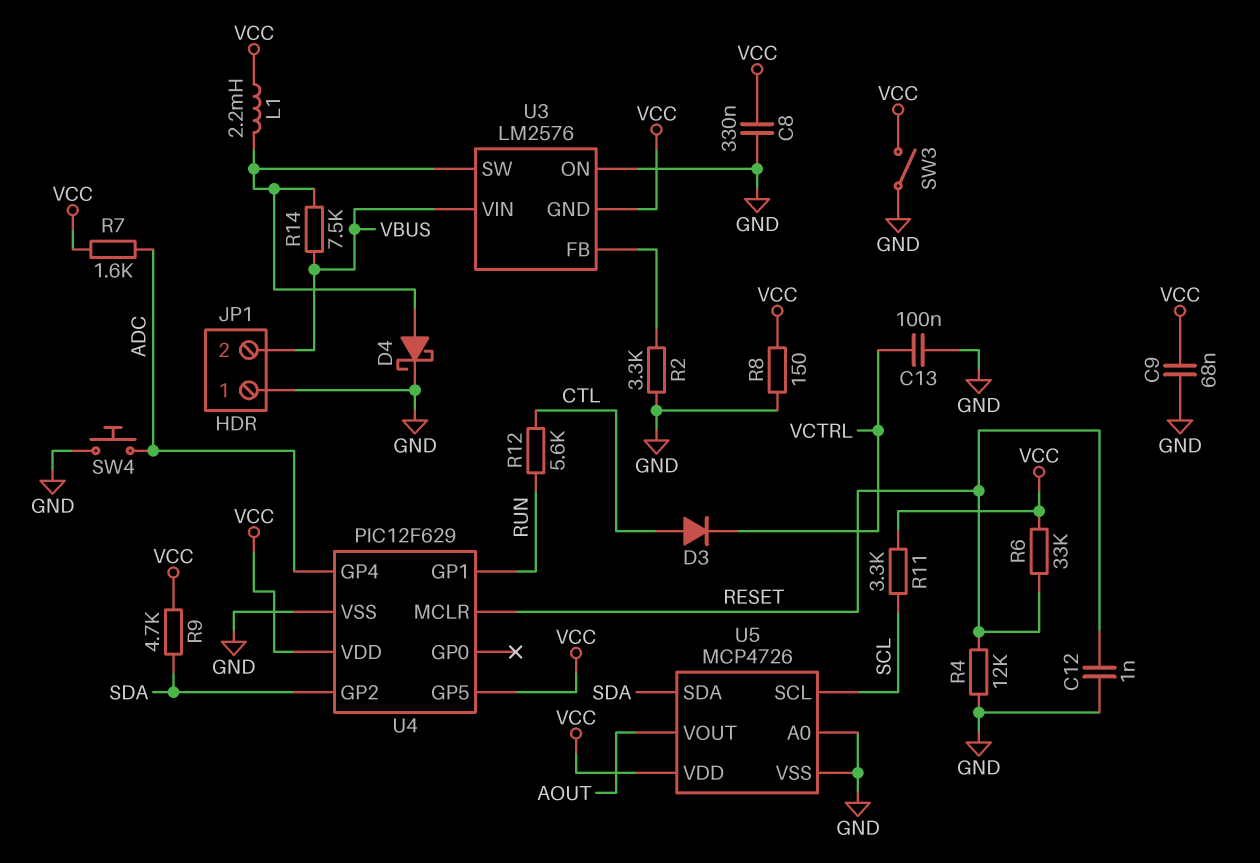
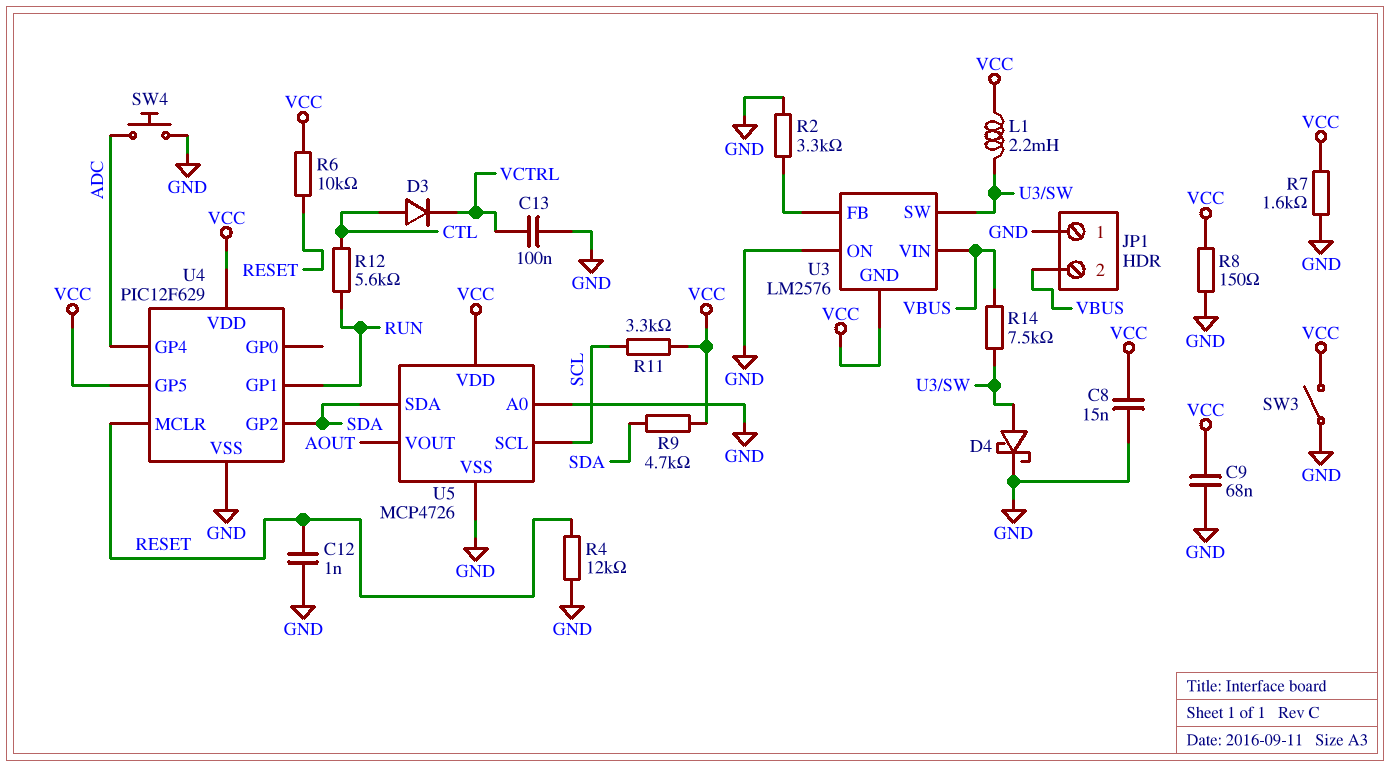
C8: 330nF (GND, VCC) -> 15nF (GND, VCC)
R6: 33k (RESET, VCC) -> 10k (RESET, VCC)
R7: 1.6k (ADC, VCC) -> 1.6k (GND, VCC)

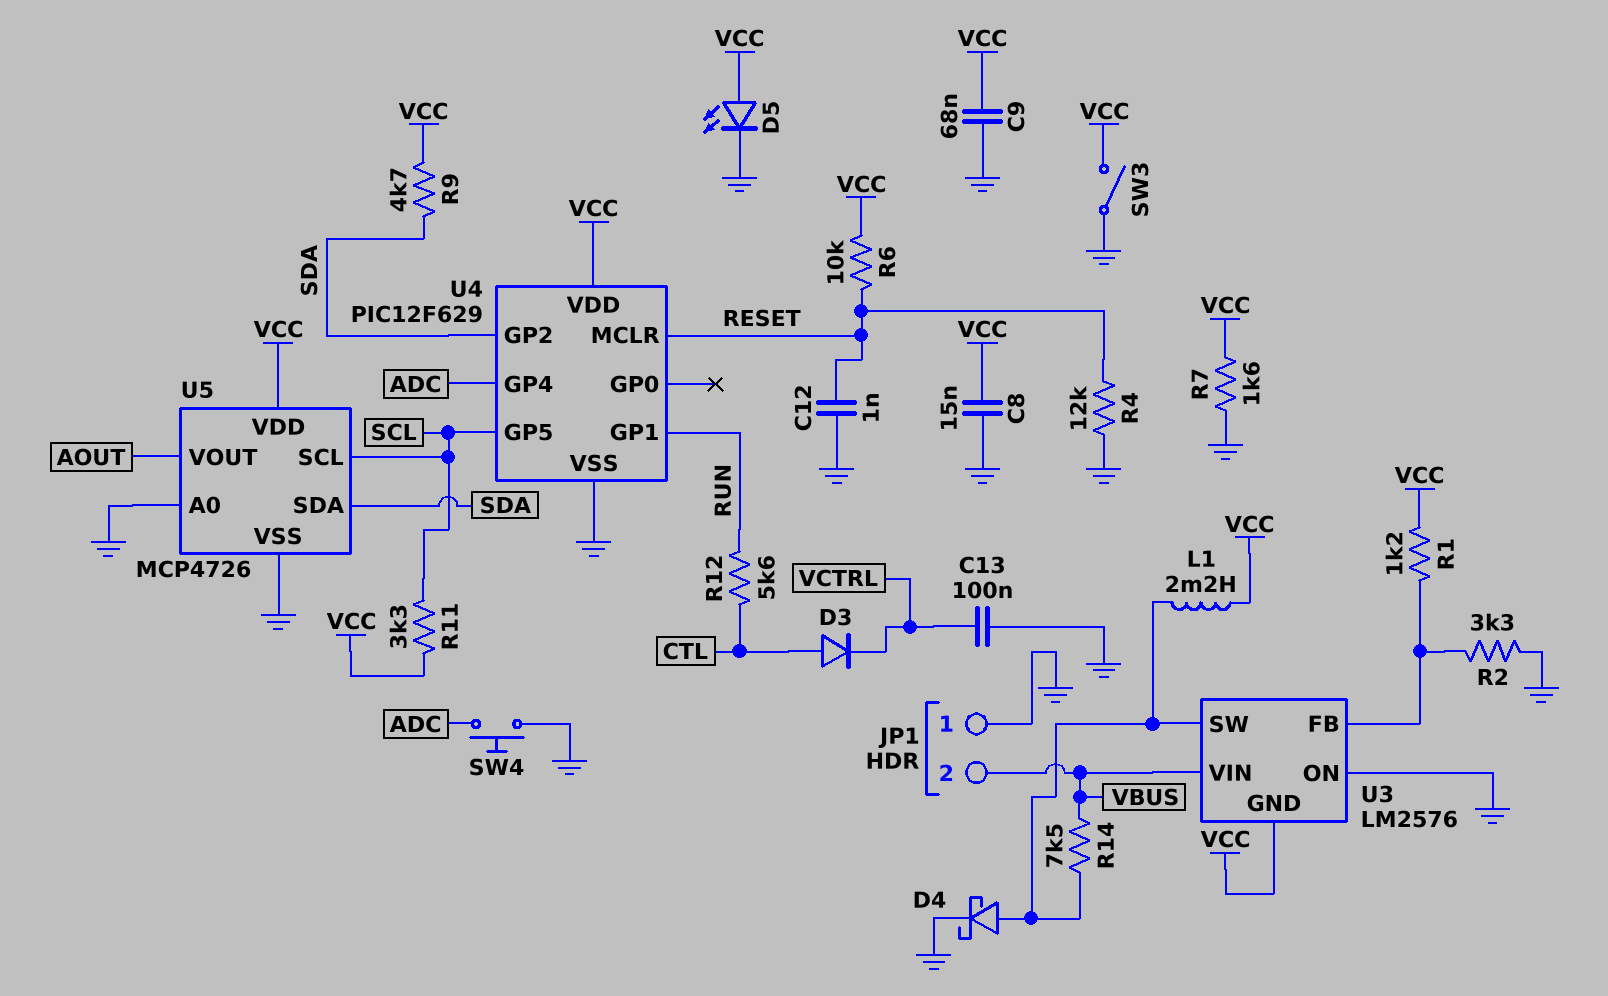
D5: none -> LED (A VCC, K GND)
R1: none -> 1.2k (U3/FB, VCC)
R8: 150 (GND, VCC) -> none
U4 pin GP5: VCC -> SCL

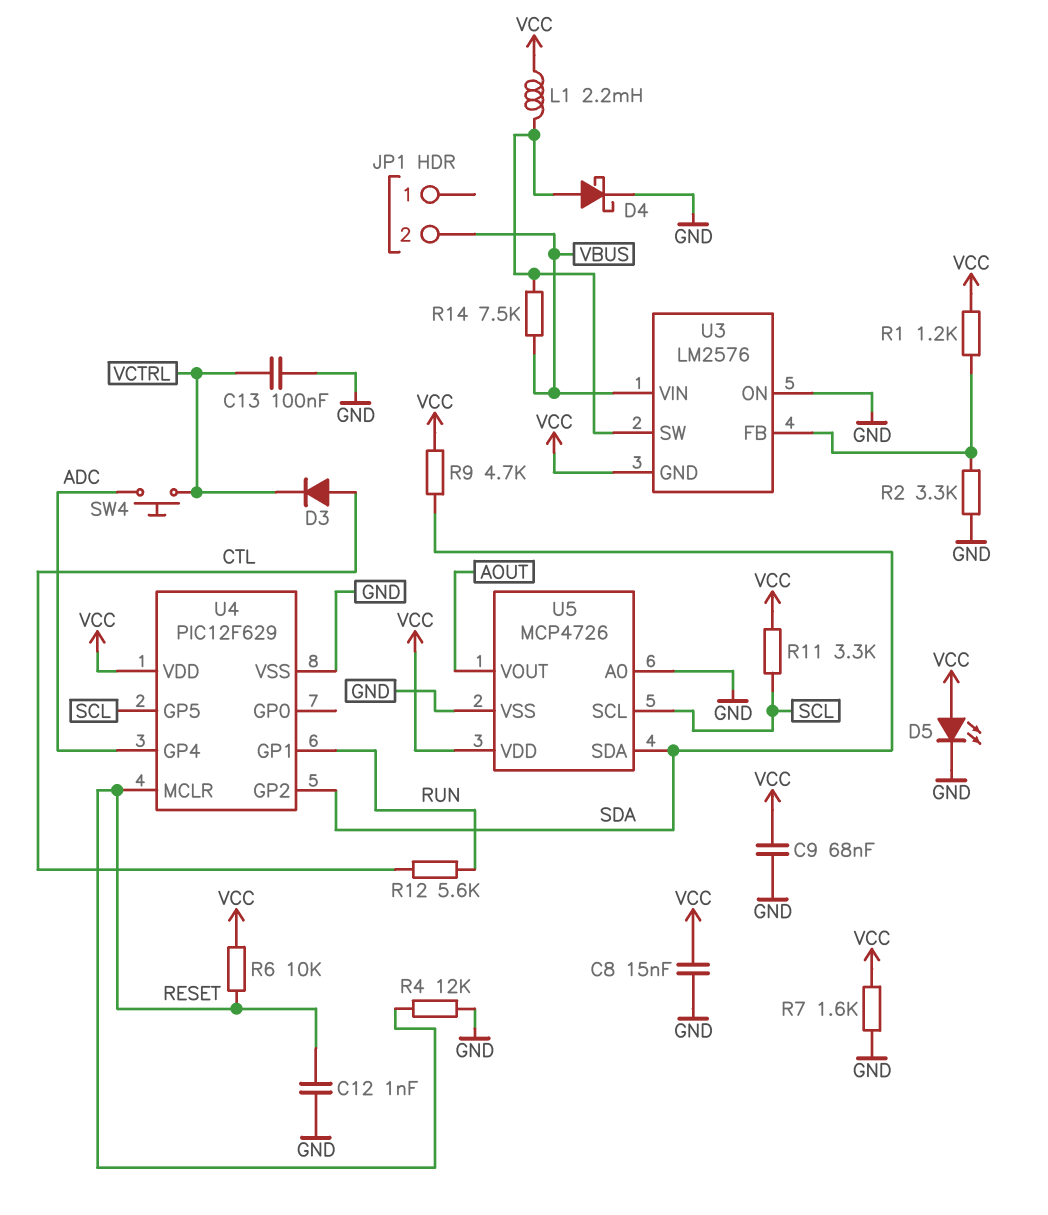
JP1 pin 1: GND -> none
SW3: switch (GND, VCC) -> none
SW4: button (ADC, GND) -> button (ADC, VCTRL)

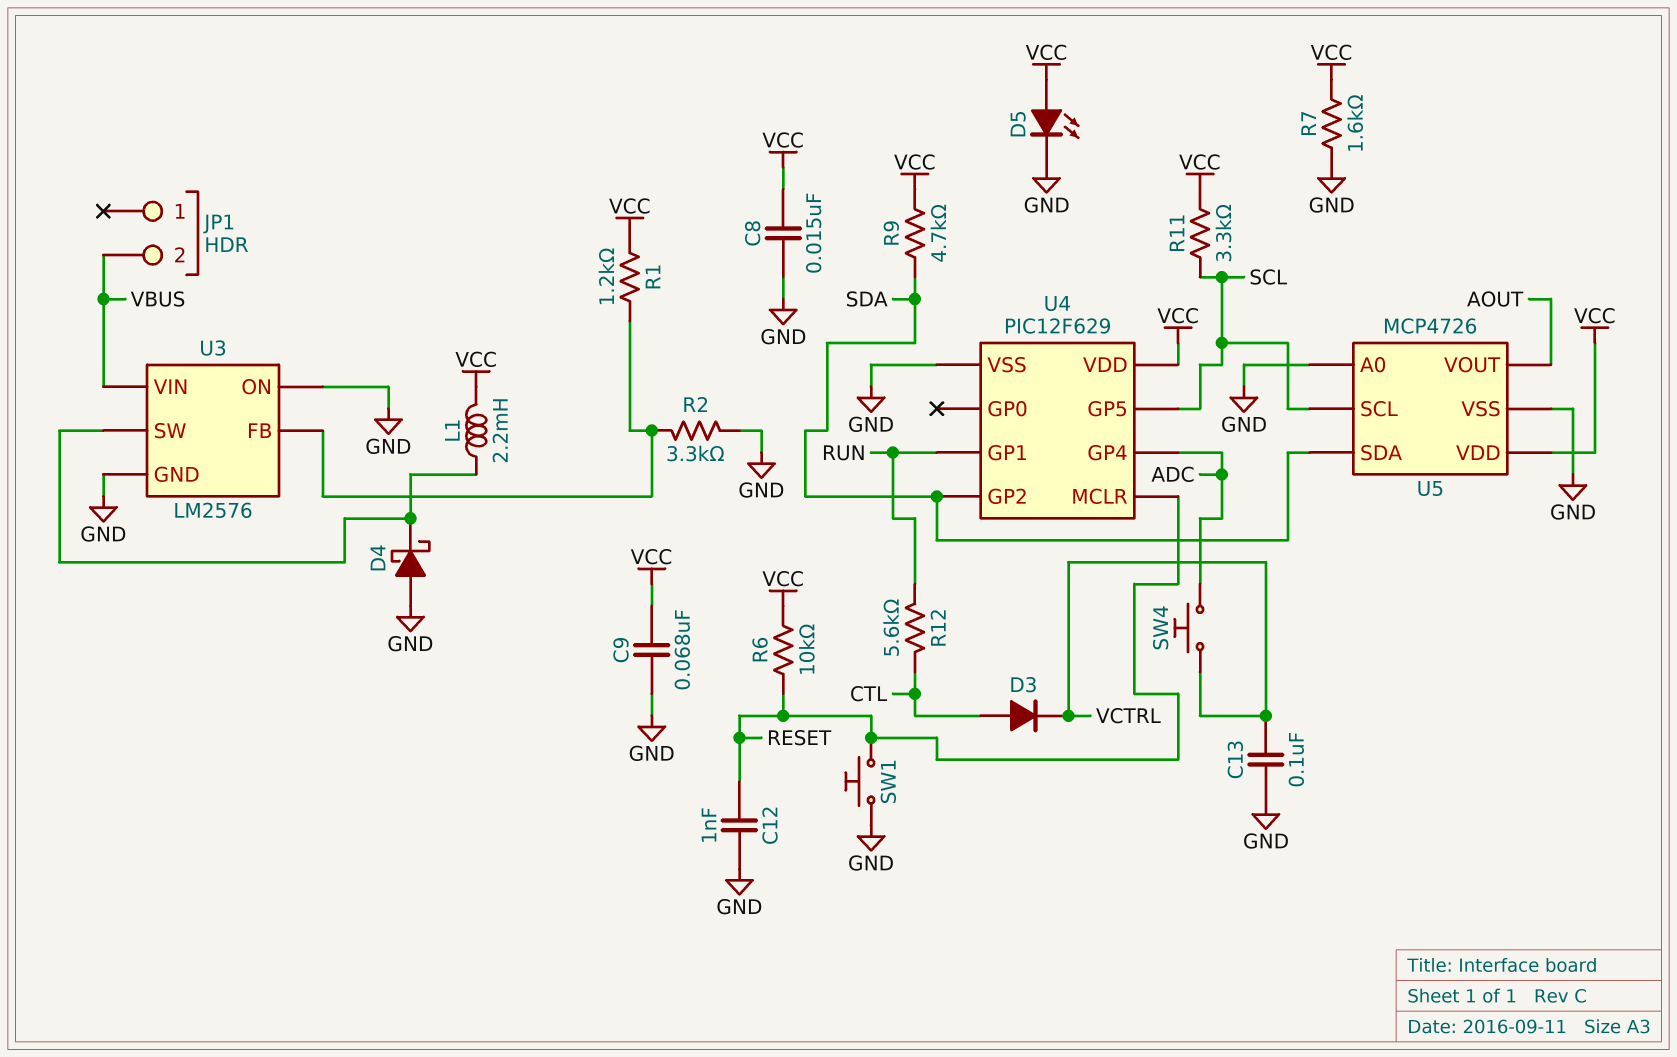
D4: schottky (A U3/SW, K GND) -> schottky (A GND, K U3/SW)
R4: 12k (GND, RESET) -> none
R14: 7.5k (U3/SW, VBUS) -> none
SW1: none -> button (GND, RESET)
U3 pin GND: VCC -> GND

